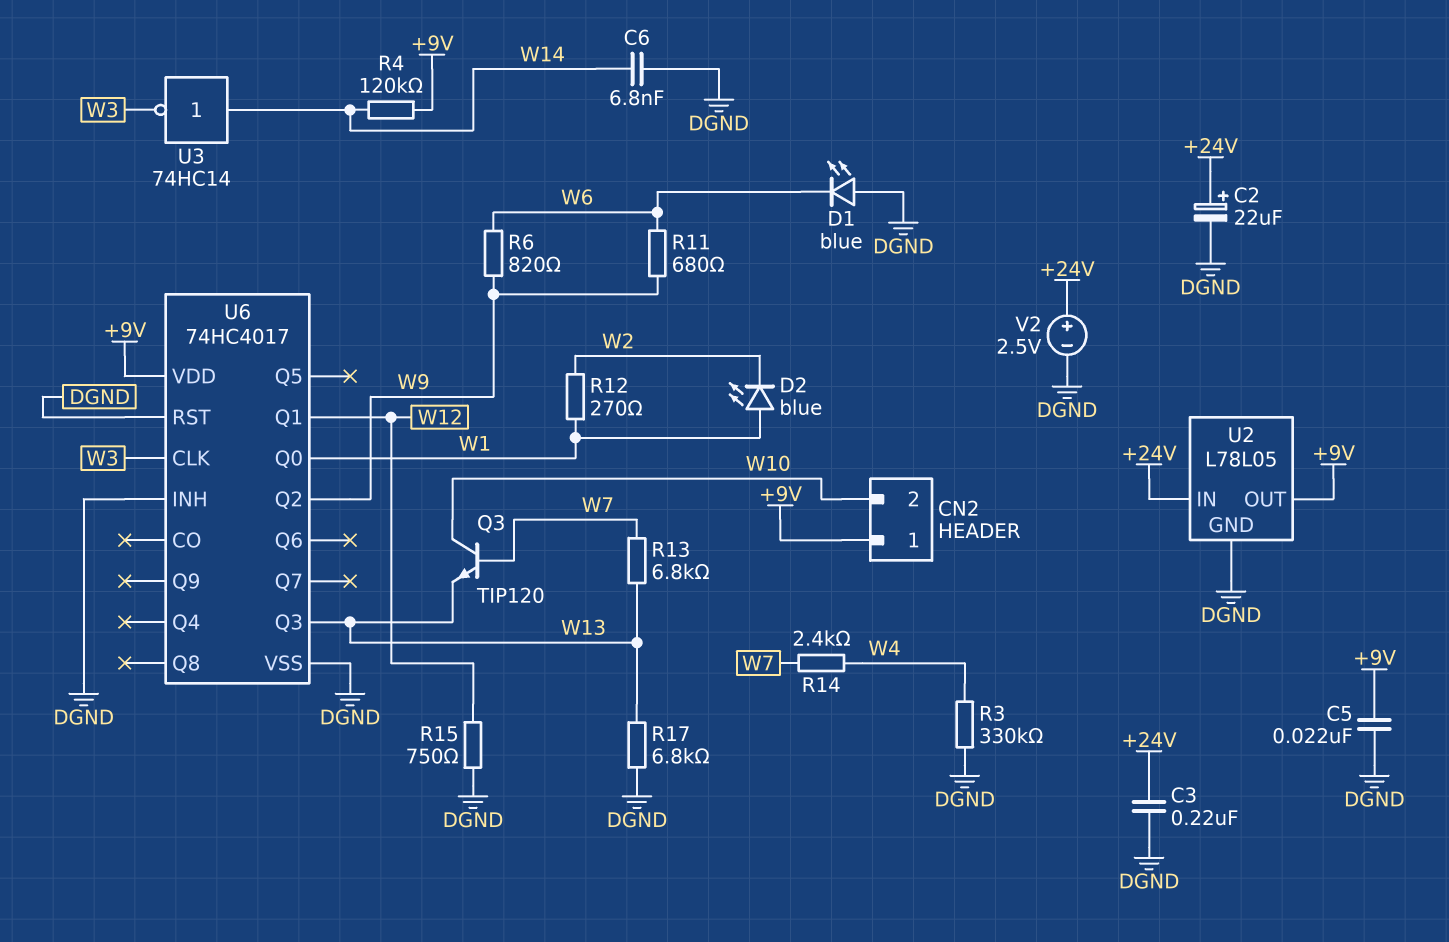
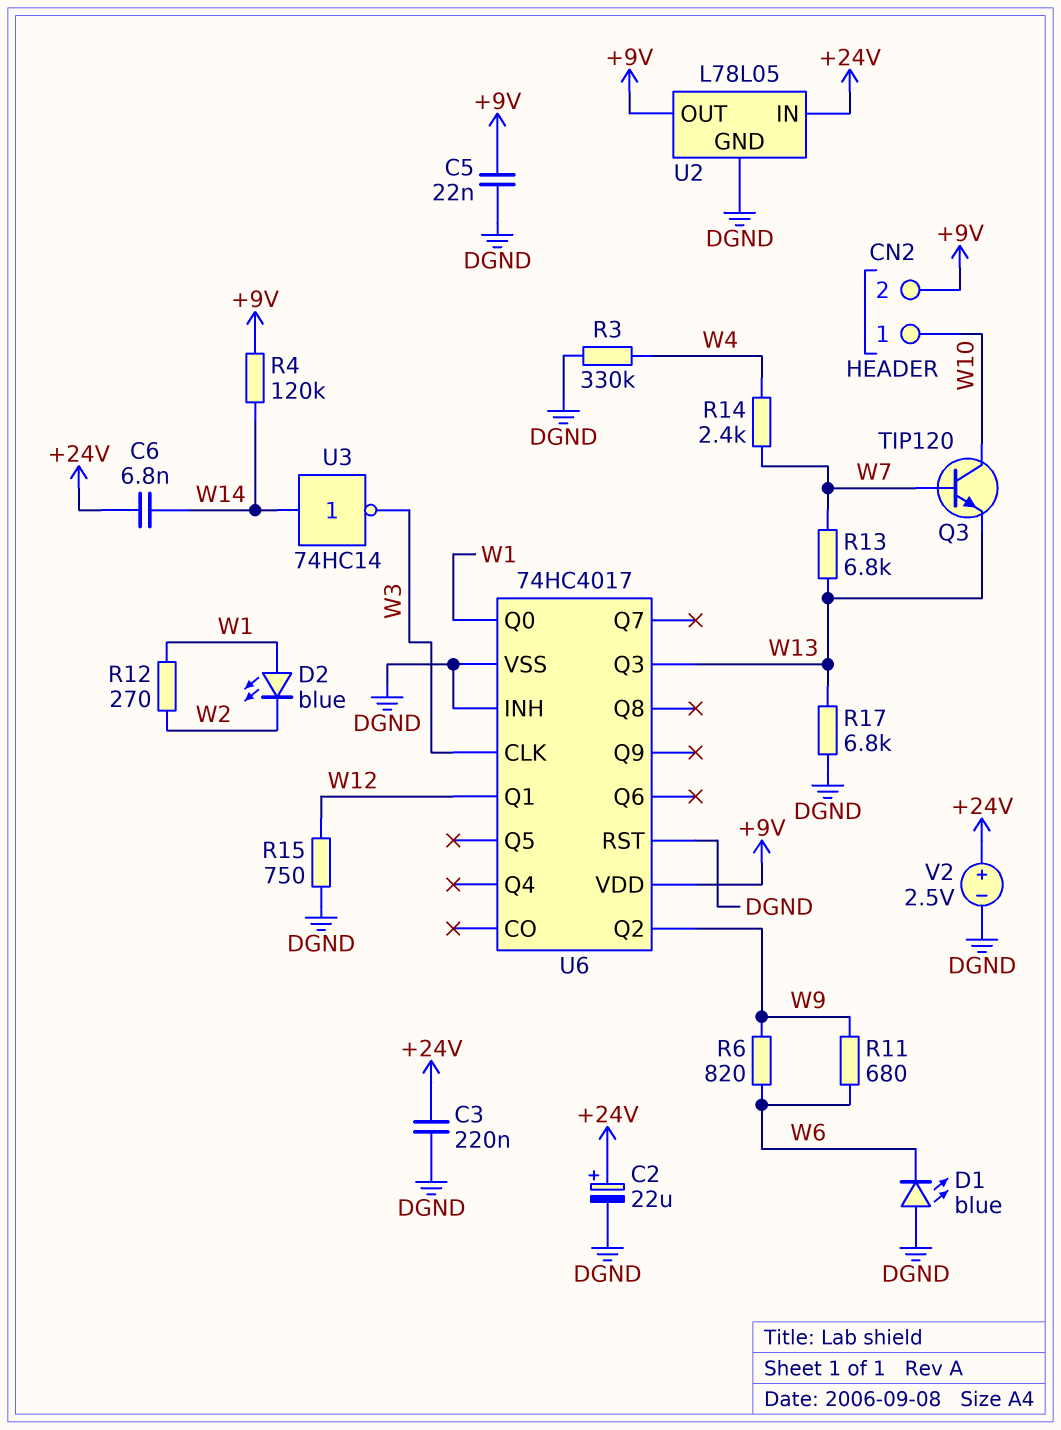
C6: 6.8nF (DGND, W14) -> 6.8nF (+24V, W14)
CN2 pin 1: +9V -> W10
CN2 pin 2: W10 -> +9V

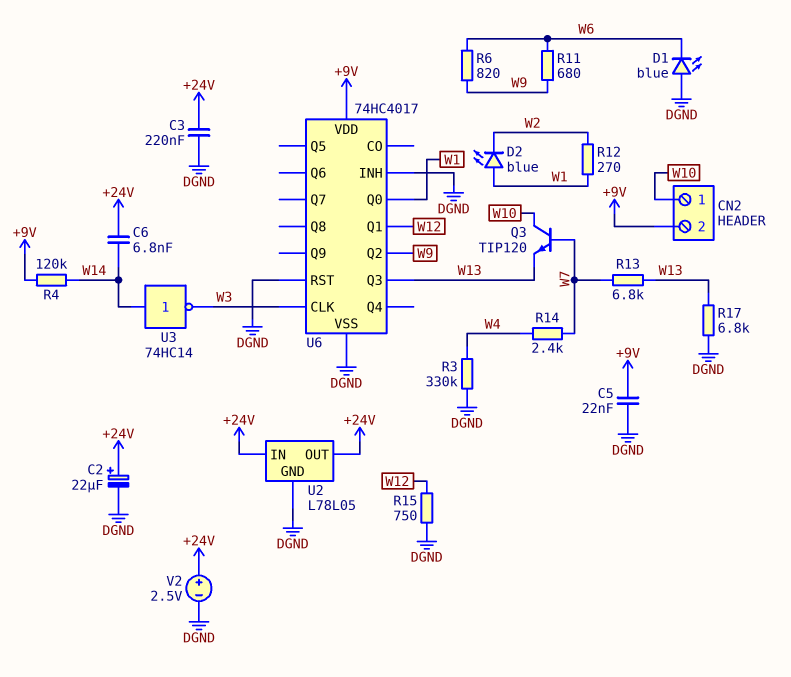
U2 pin OUT: +9V -> +24V

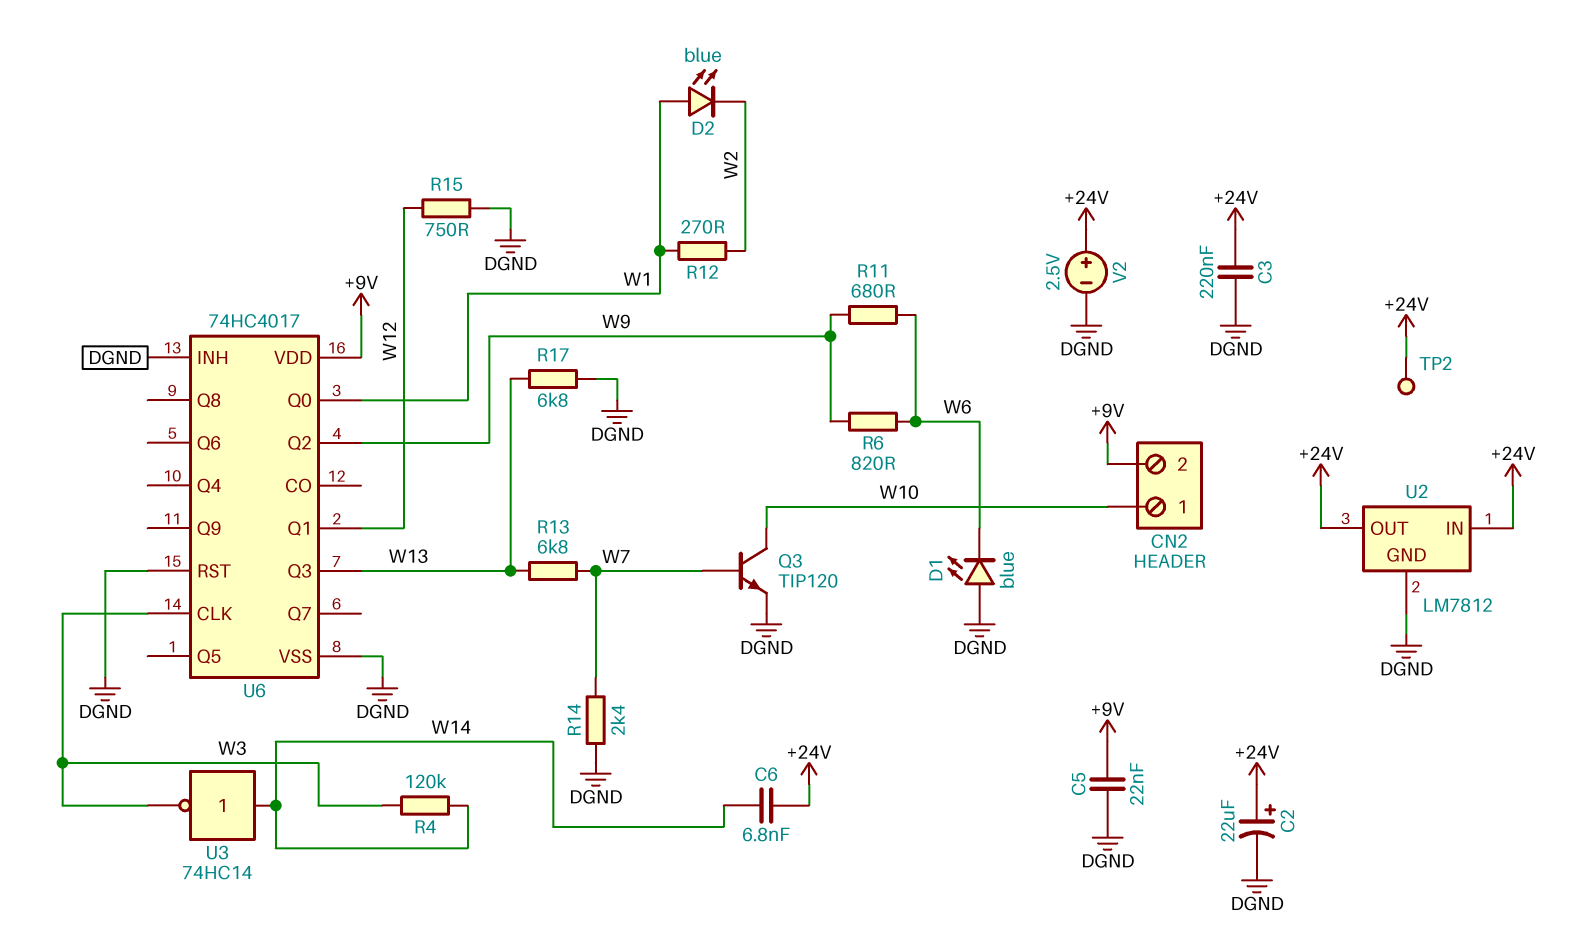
Q3: NPN TIP120 (B W7, C W10, E W13) -> NPN TIP120 (B W7, C W10, E DGND)
R3: 330k (DGND, W4) -> none
R4: 120k (+9V, W14) -> 120k (W3, W14)
R14: 2.4k (W4, W7) -> 2.4k (DGND, W7)
TP2: none -> test point (+24V)
U2: L78L05 -> LM7812

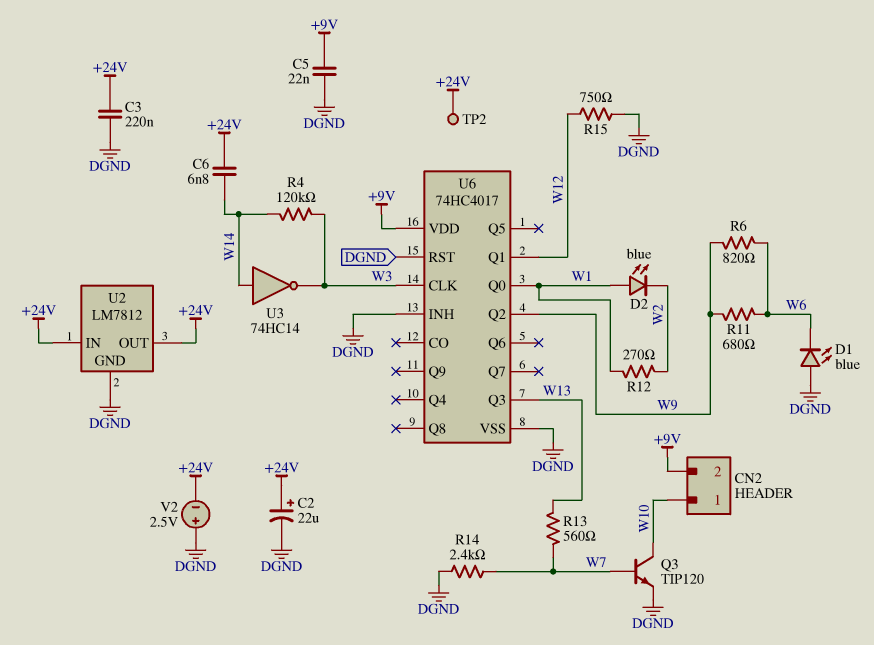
R13: 6.8k (W7, W13) -> 560 (W7, W13)
R17: 6.8k (DGND, W13) -> none
V2: 2.5V (plus +24V, minus DGND) -> 2.5V (plus DGND, minus +24V)

